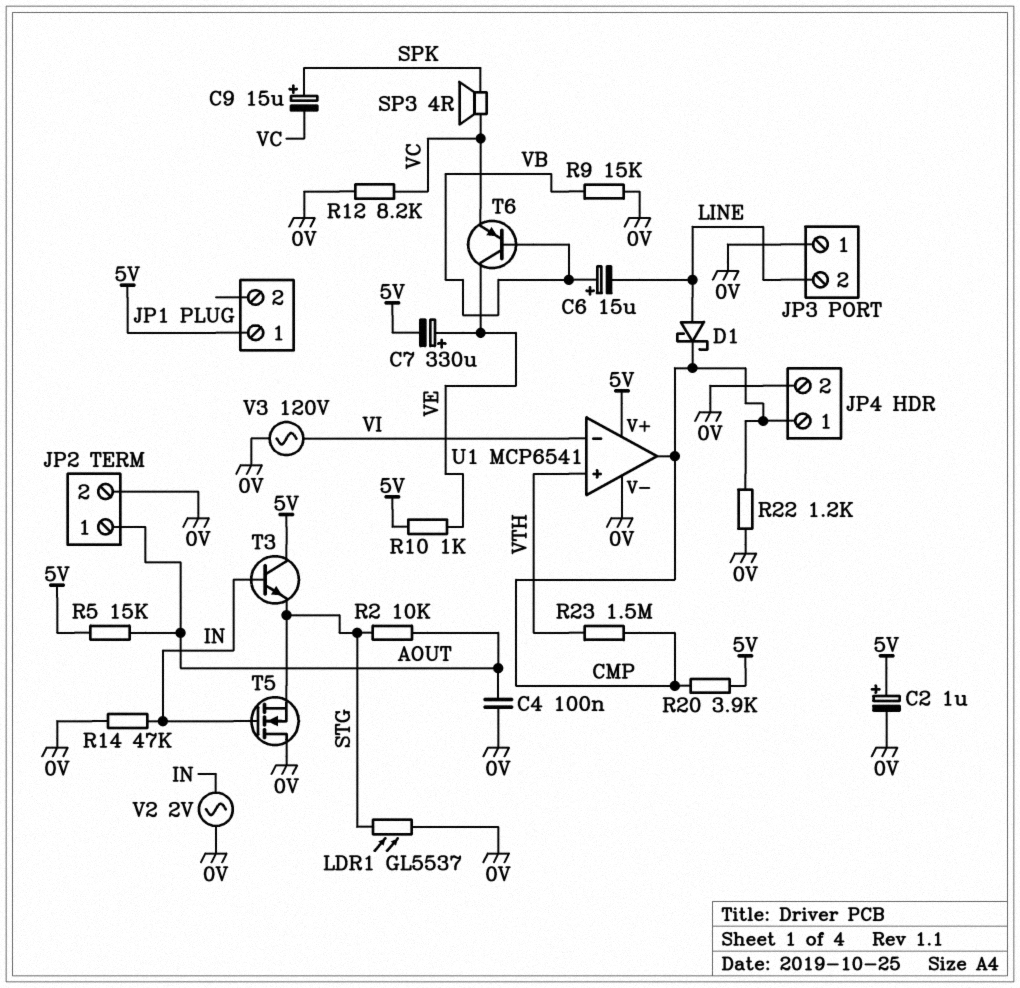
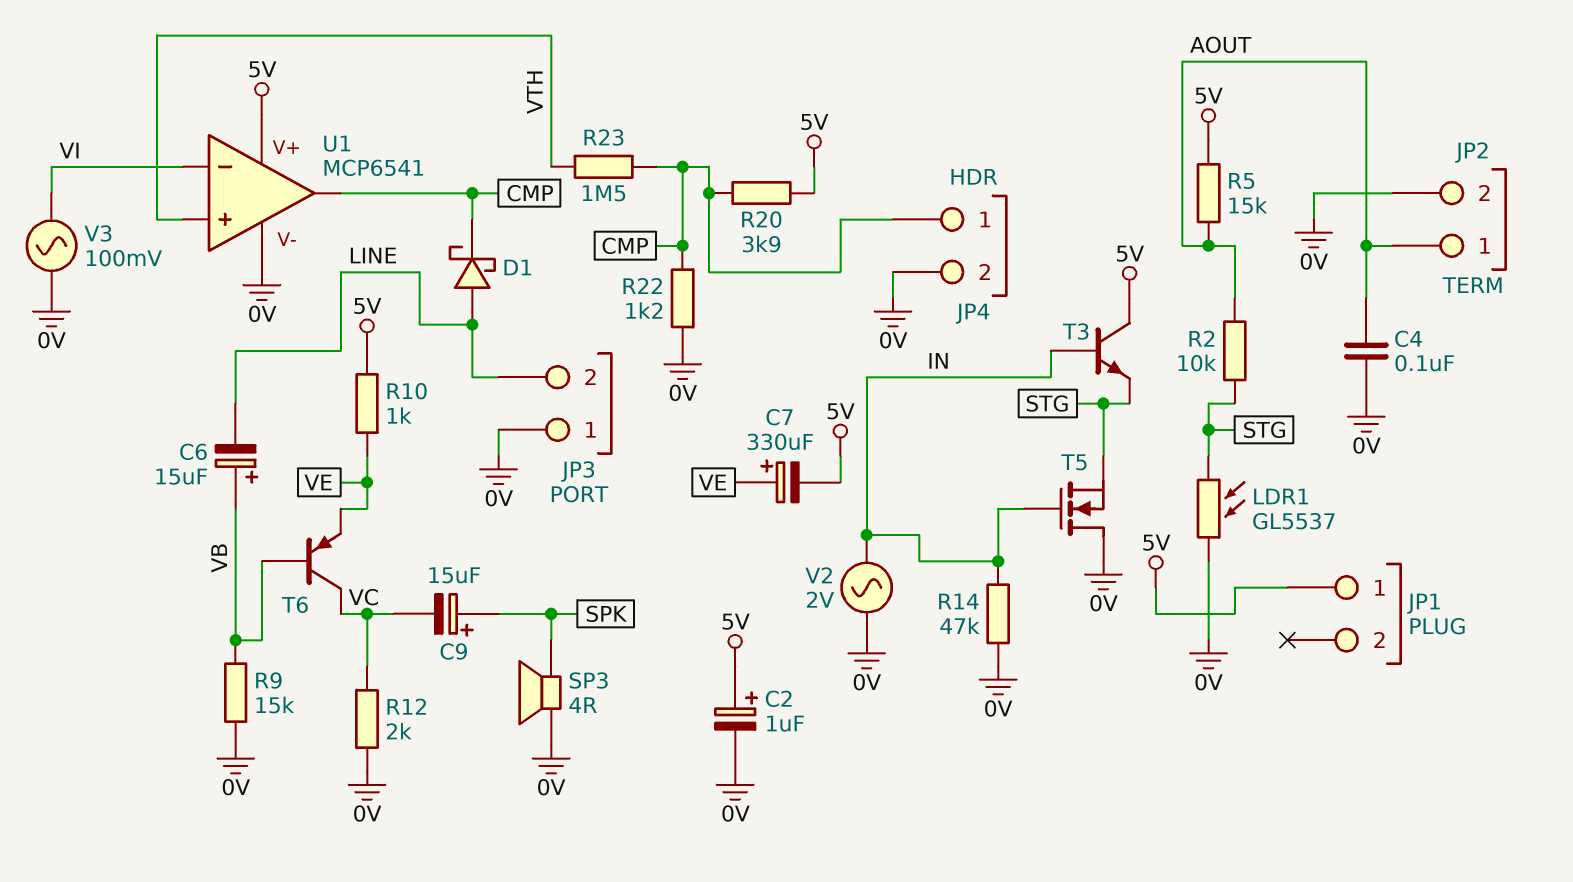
R12: 8.2k (0V, VC) -> 2k (0V, VC)
SP3: speaker 4R (SPK, VC) -> speaker 4R (0V, SPK)
T6: PNP (B VB, C VE, E VC) -> PNP (B VB, C VC, E VE)
V3: AC 120V (0V, VI) -> AC 100mV (0V, VI)

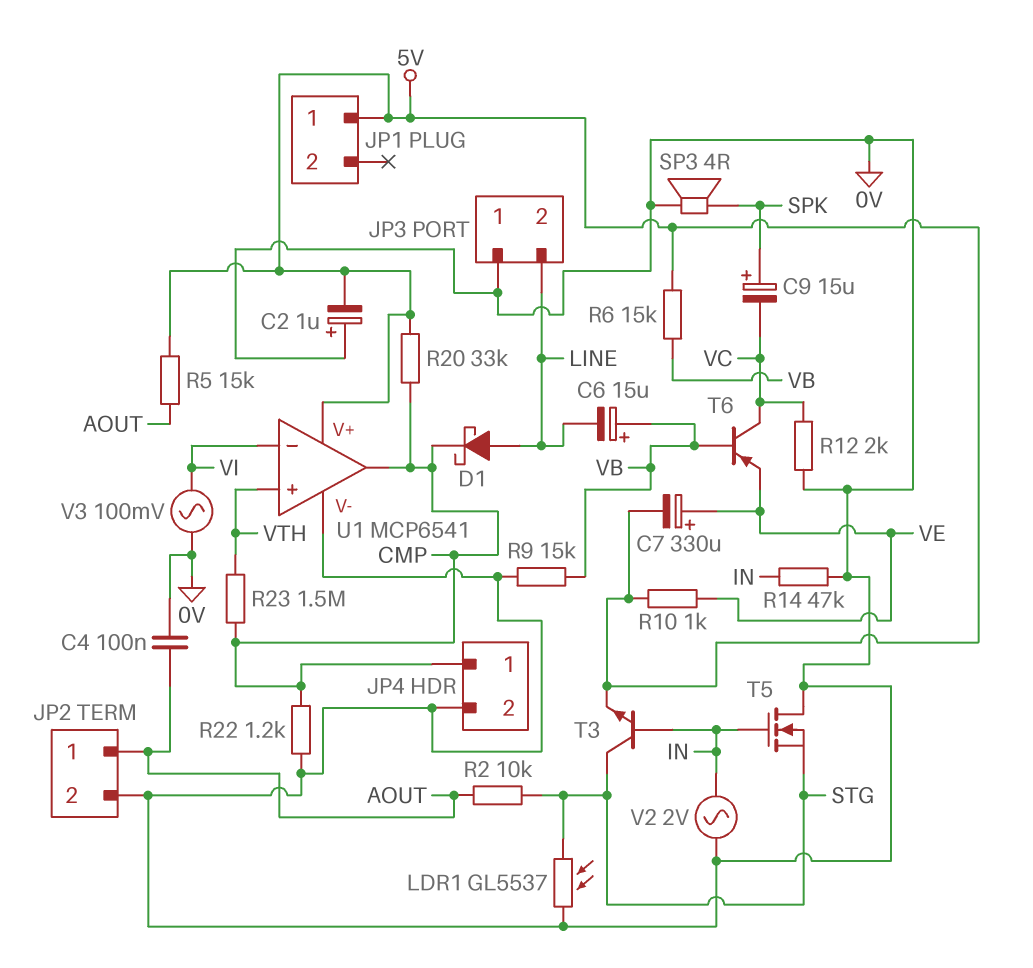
C2: 1uF (plus 5V, minus 0V) -> 1uF (plus 0V, minus 5V)
R6: none -> 15k (5V, VB)
R20: 3.9k (5V, CMP) -> 33k (5V, CMP)
T3: NPN (B IN, C 5V, E STG) -> NPN (B IN, C STG, E 5V)

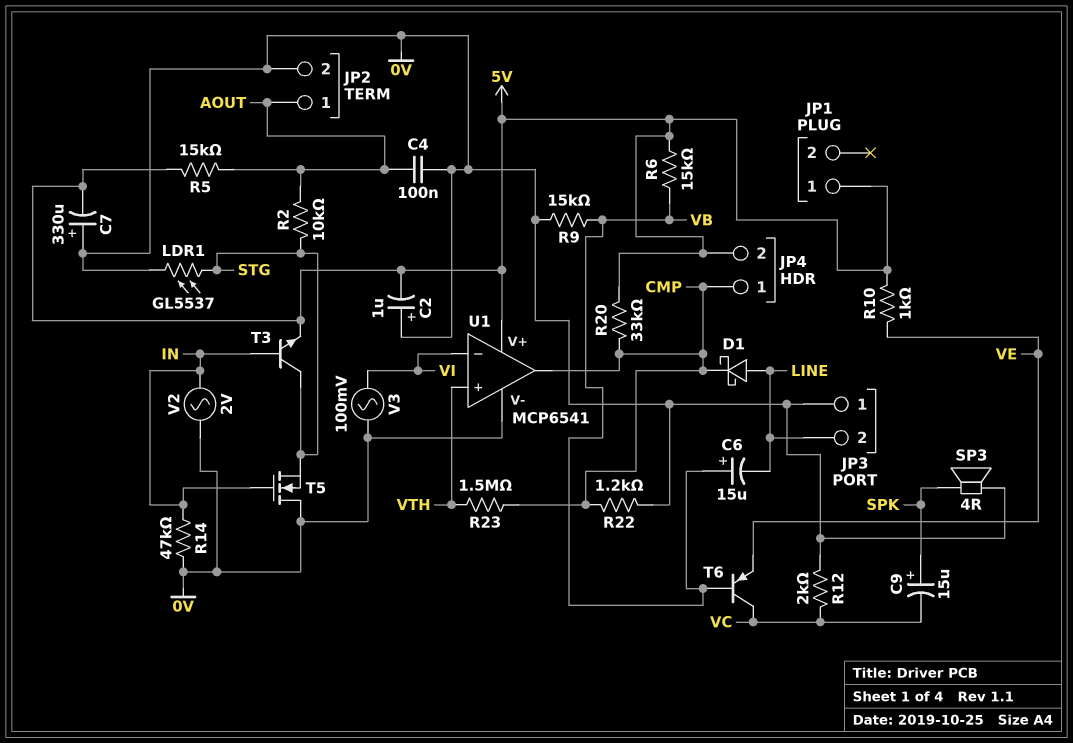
C7: 330uF (plus VE, minus 5V) -> 330uF (plus 0V, minus 5V)
JP4 pin 2: 0V -> 5V

